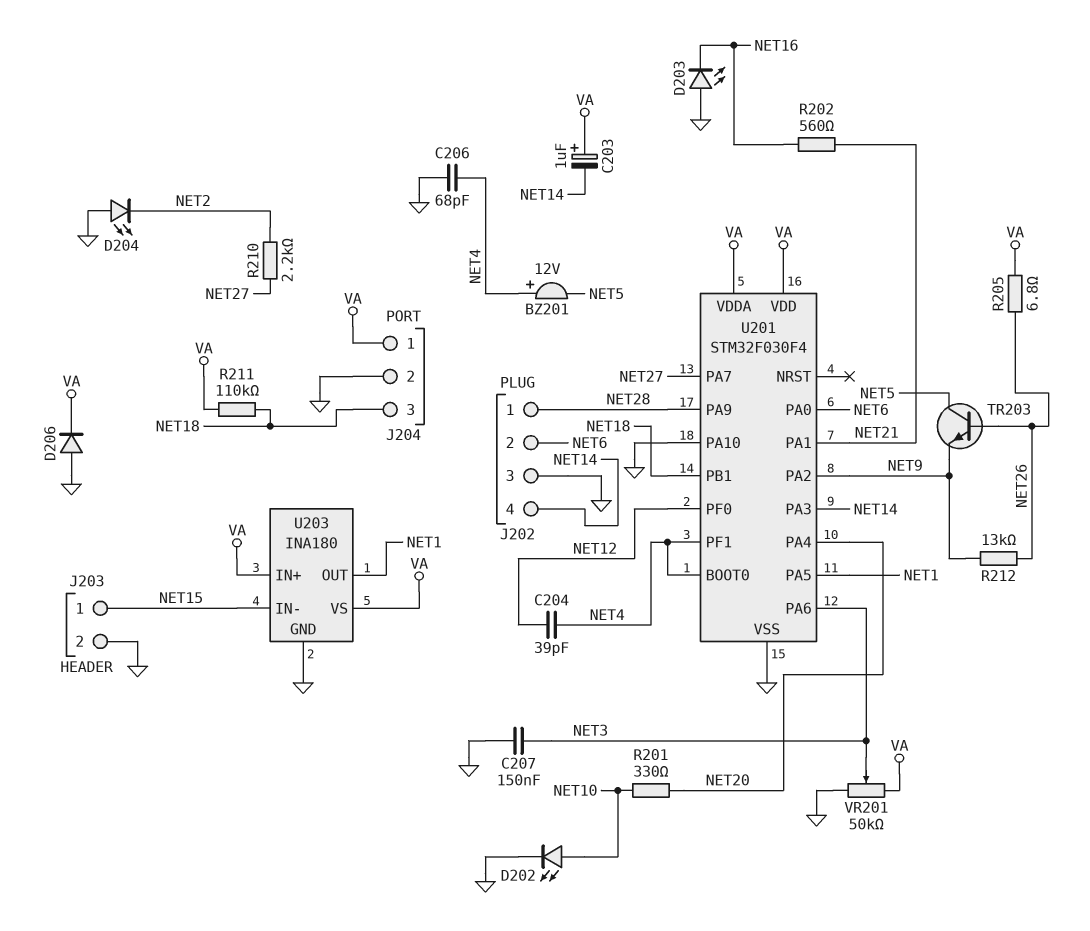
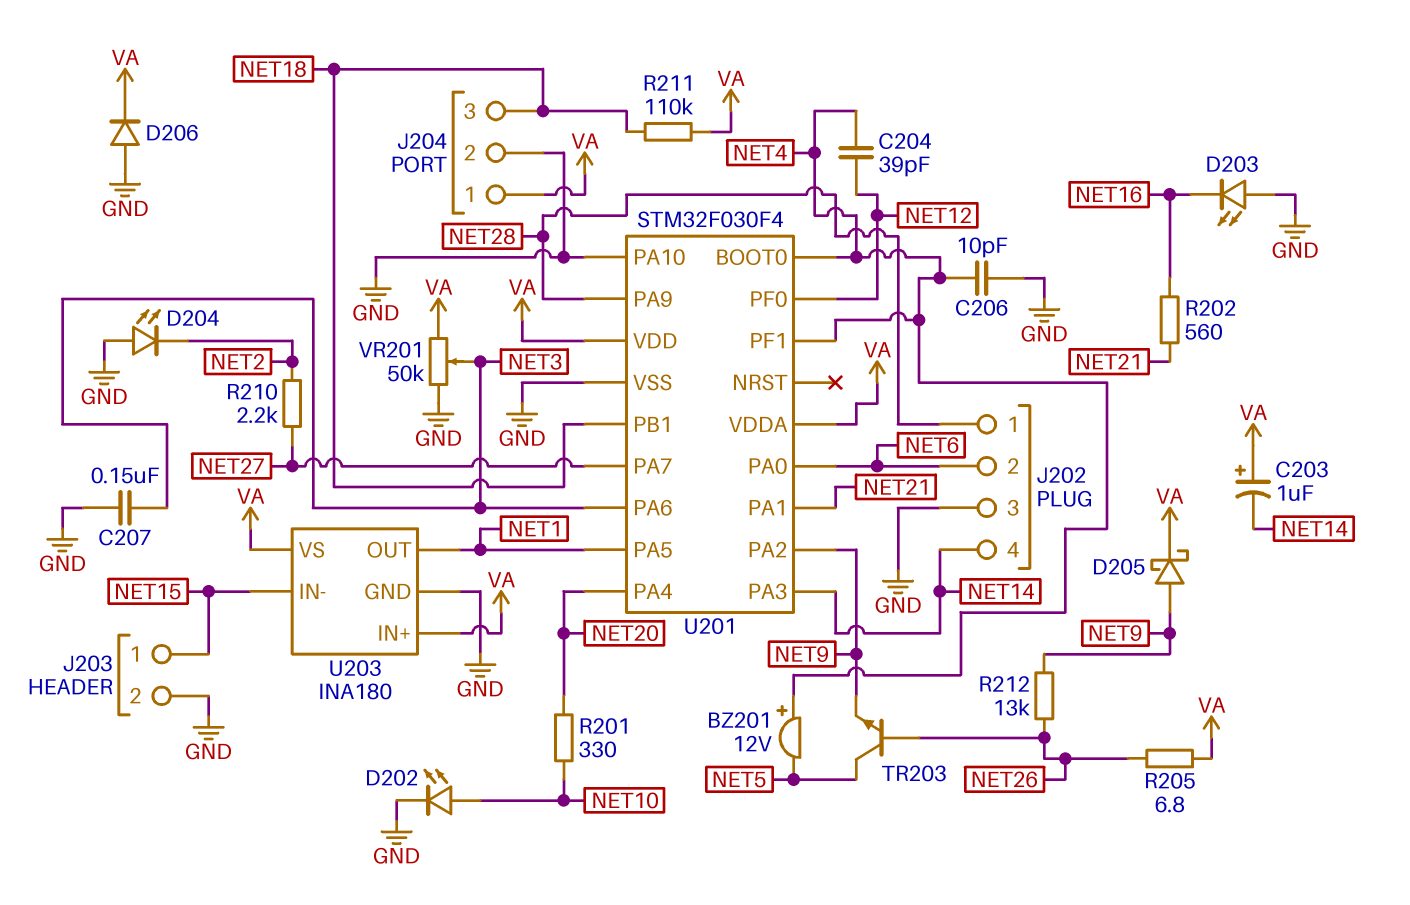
C206: 68pF (GND, NET4) -> 10pF (GND, NET4)
D205: none -> schottky (A NET9, K VA)

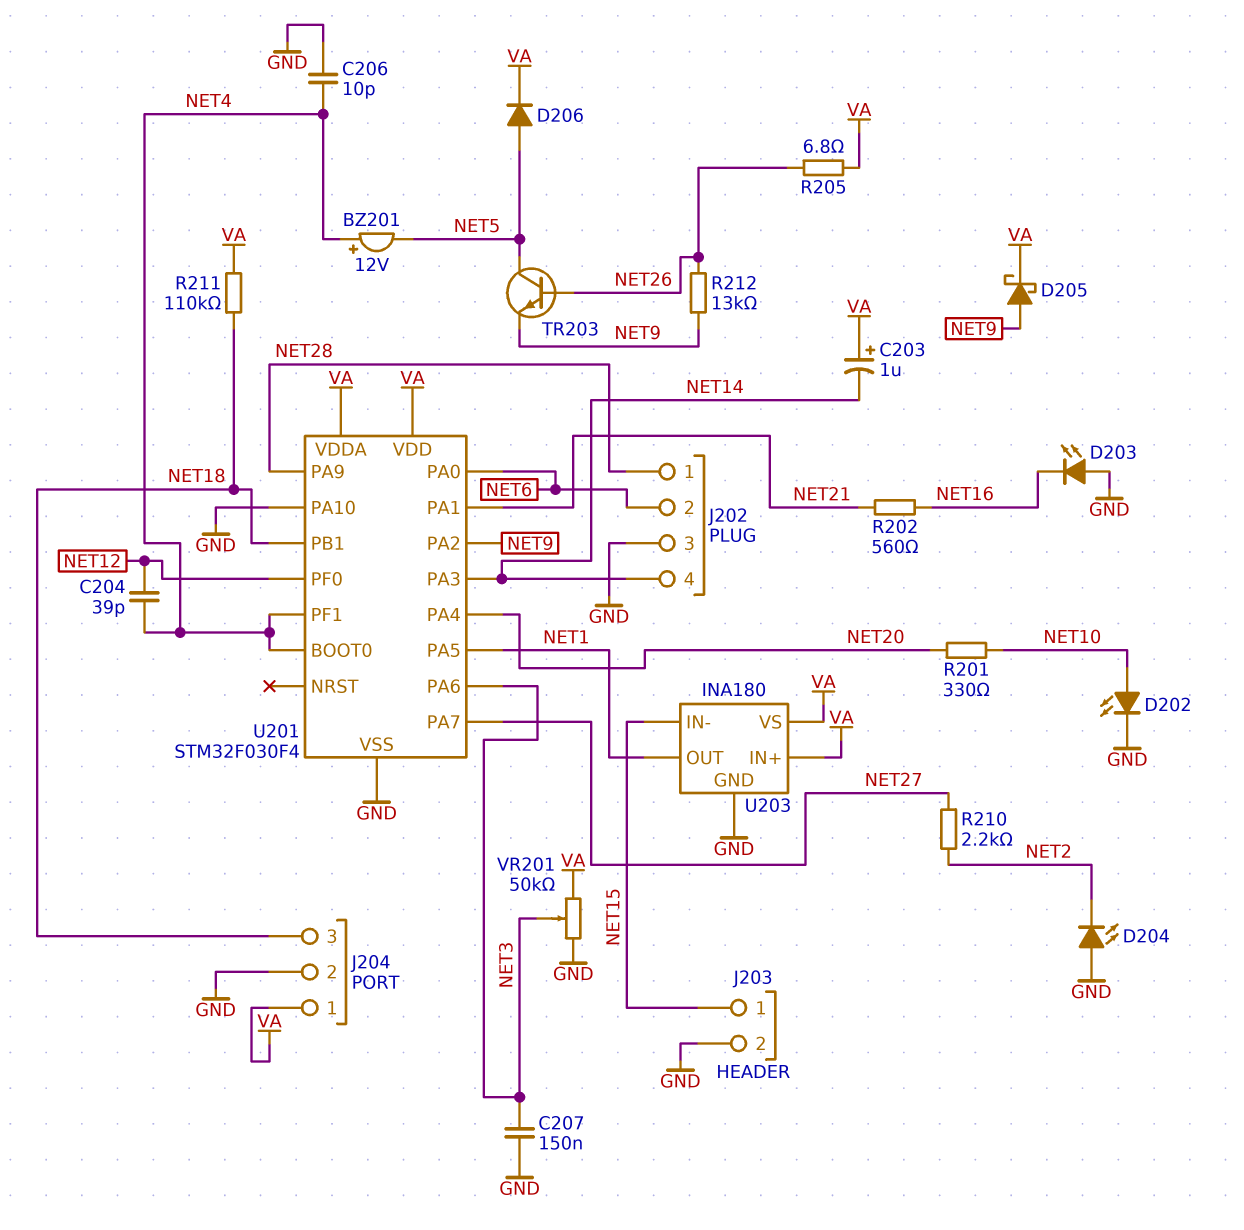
D206: diode (A GND, K VA) -> diode (A NET5, K VA)

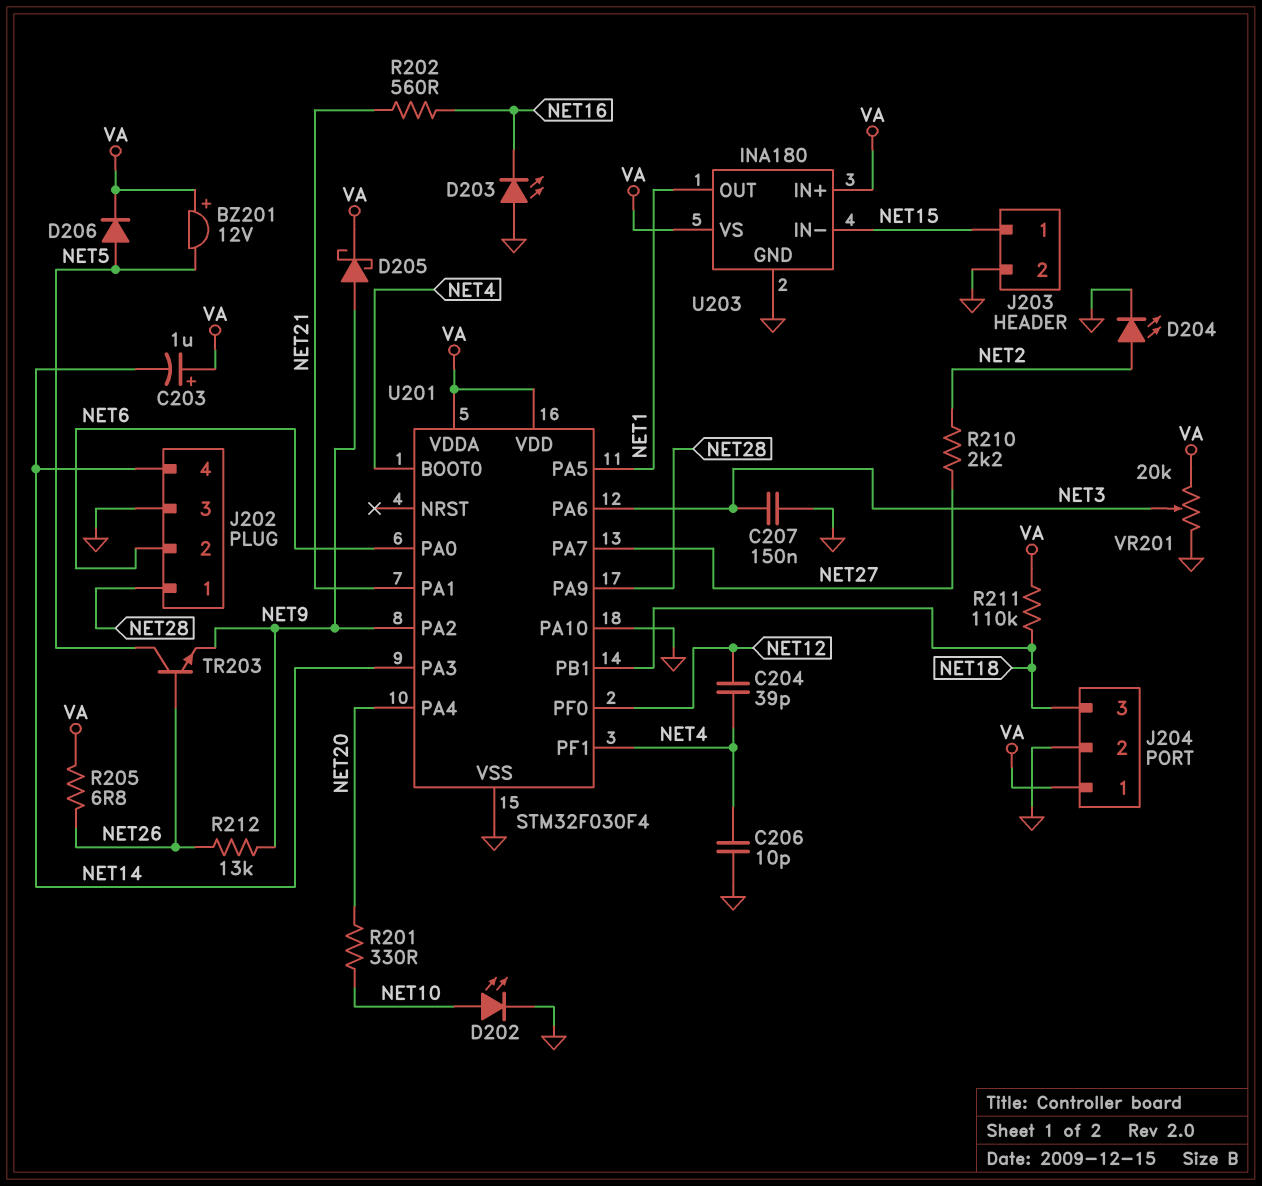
BZ201: buzzer 12V (plus NET4, minus NET5) -> buzzer 12V (plus VA, minus NET5)
D204: LED (A GND, K NET2) -> LED (A NET2, K GND)
VR201: 50k (GND, VA, wiper NET3) -> 20k (GND, VA, wiper NET3)

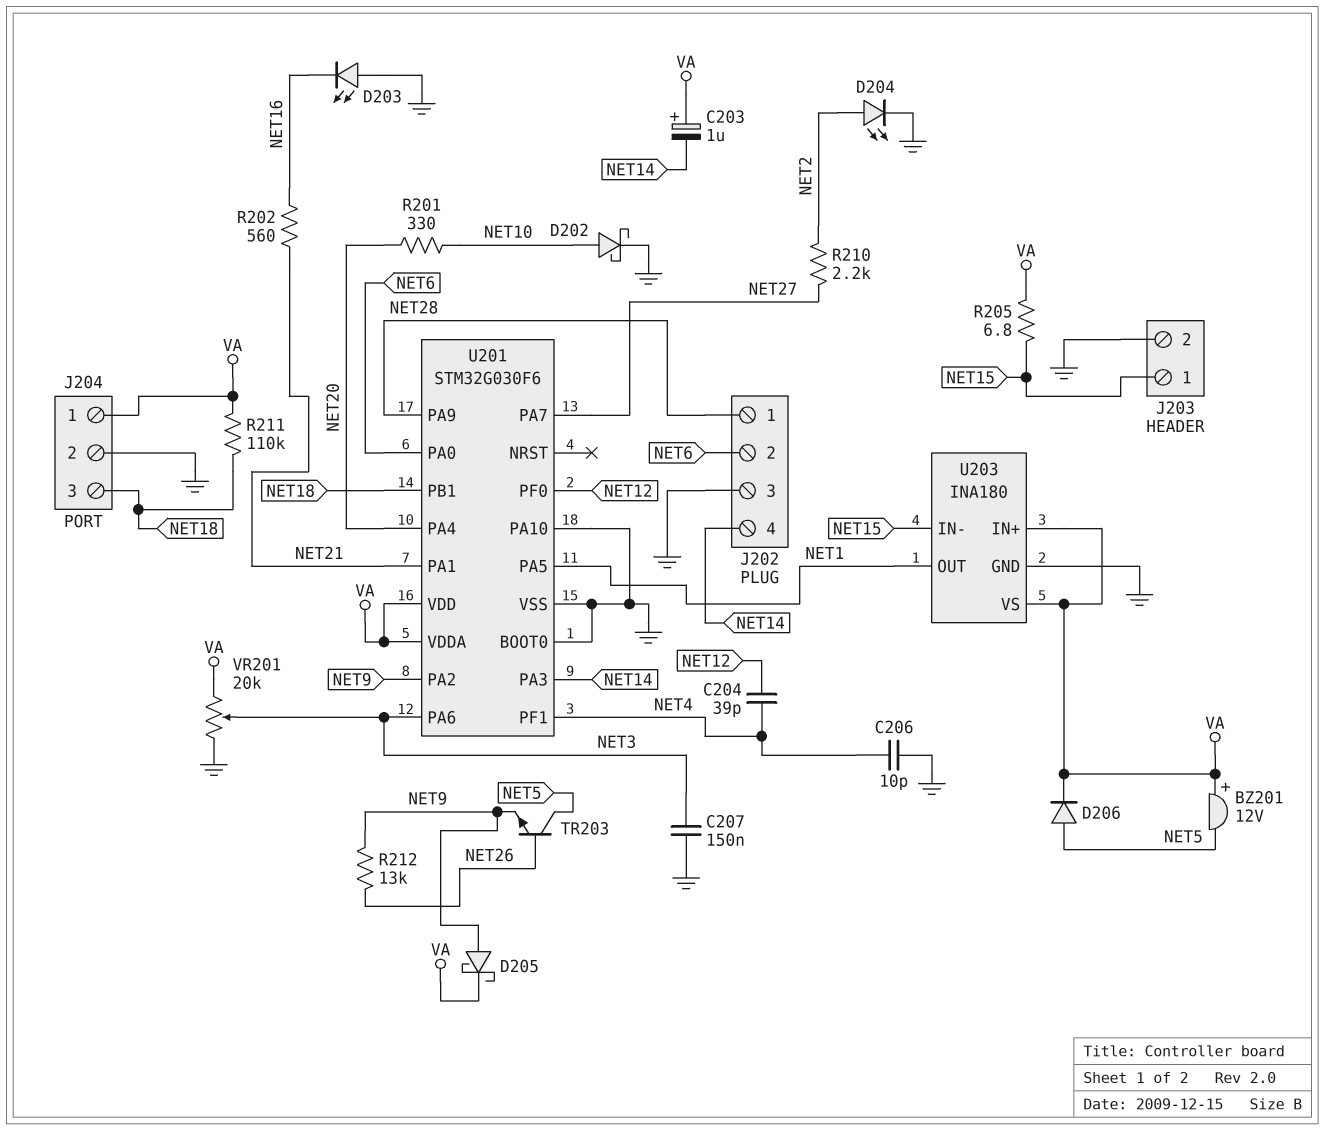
D202: LED (A NET10, K GND) -> schottky (A NET10, K GND)
R205: 6.8 (NET26, VA) -> 6.8 (NET15, VA)
U201: STM32F030F4 -> STM32G030F6
U201 pin BOOT0: NET4 -> GND

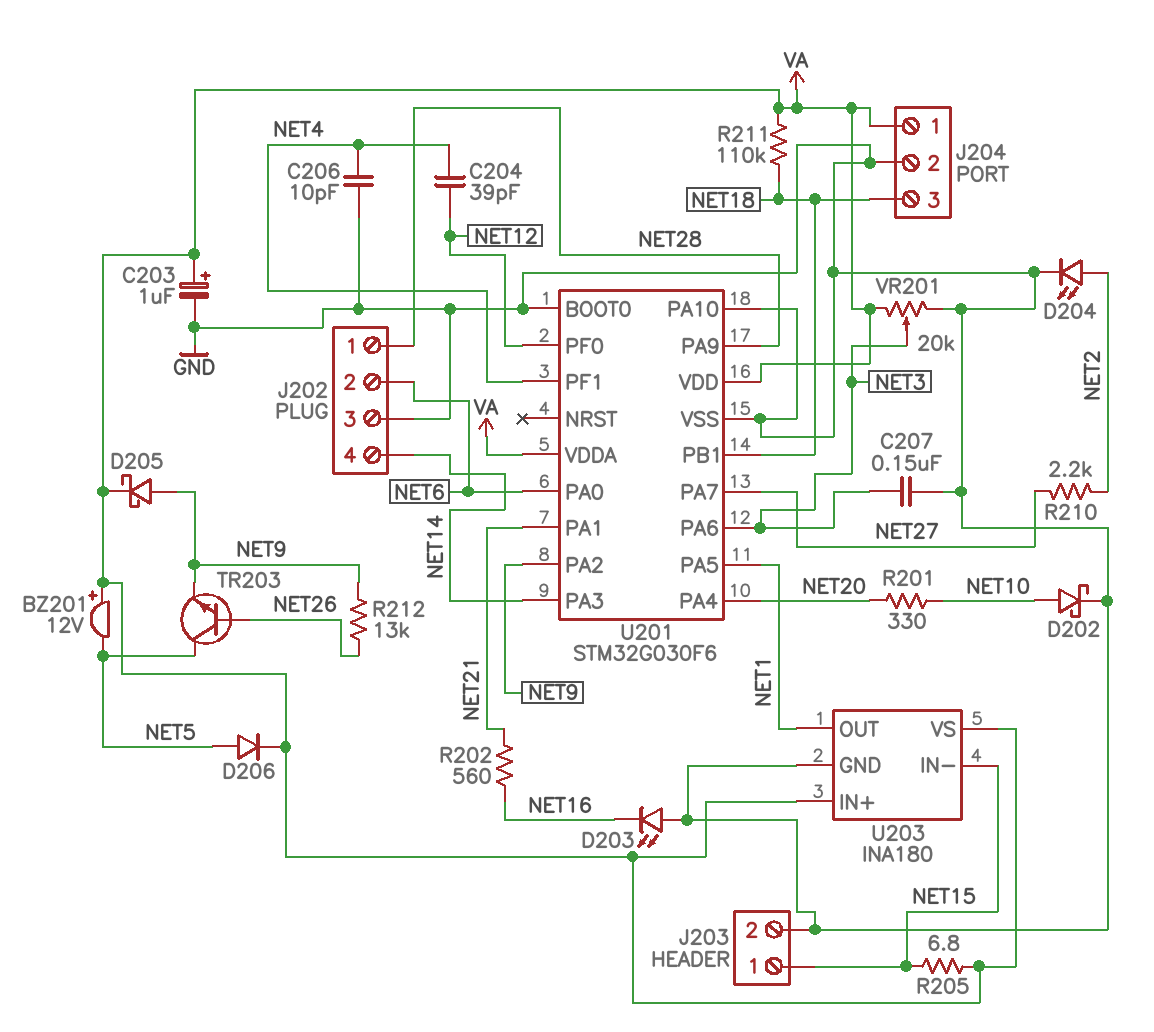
C203: 1uF (plus VA, minus NET14) -> 1uF (plus VA, minus GND)

